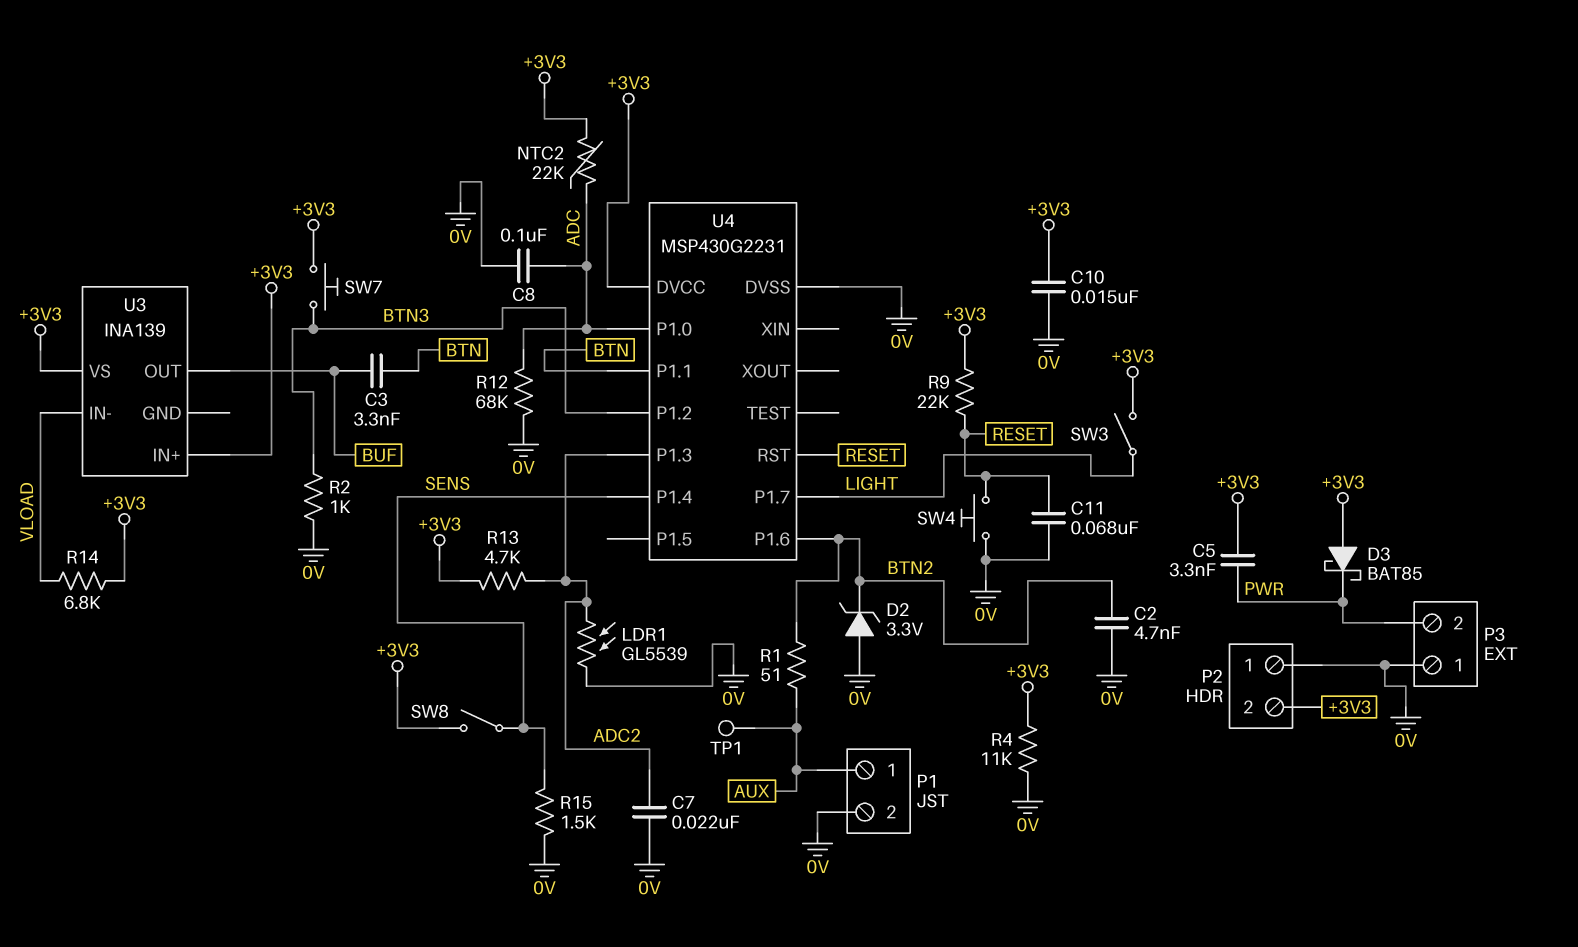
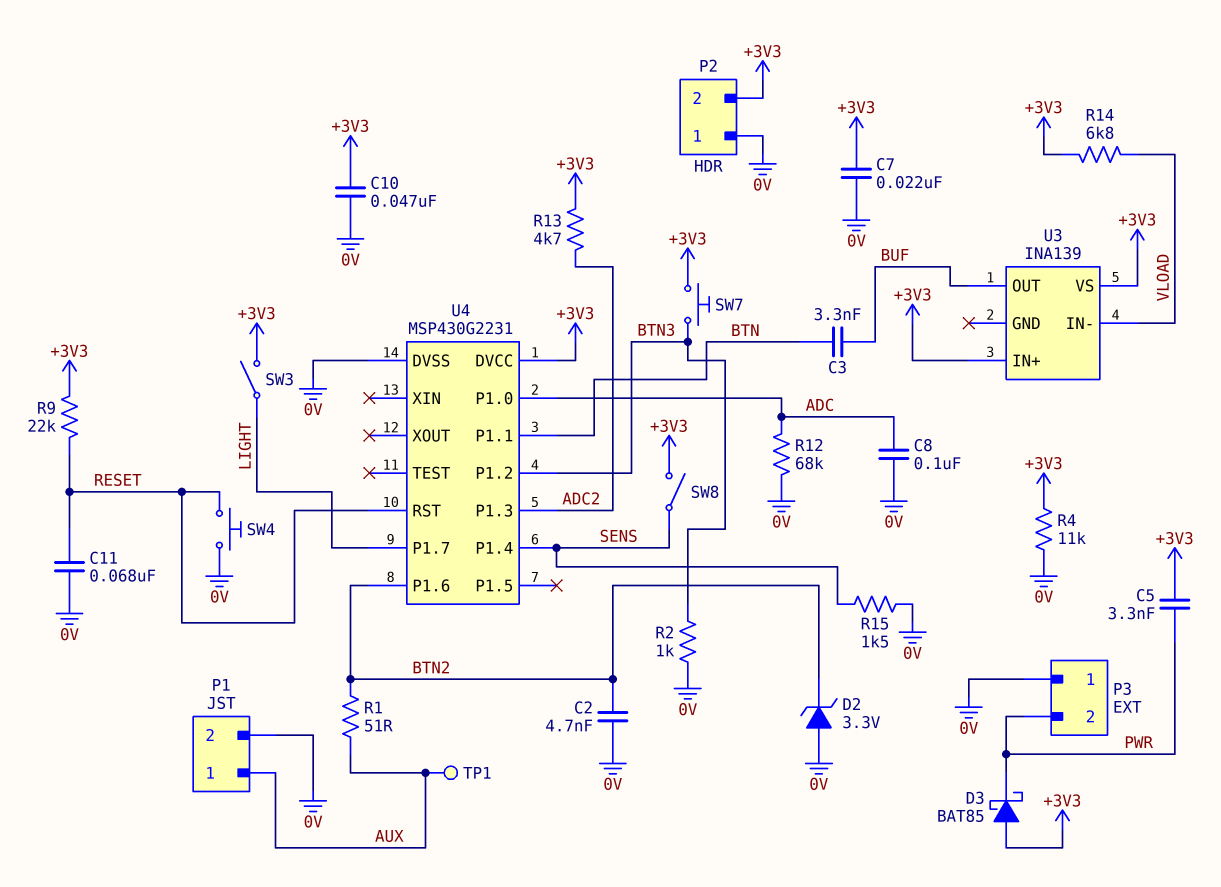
C7: 22nF (0V, ADC2) -> 22nF (+3V3, 0V)
C10: 15nF (+3V3, 0V) -> 47nF (+3V3, 0V)
LDR1: GL5539 (0V, ADC2) -> none
NTC2: 22k (+3V3, ADC) -> none

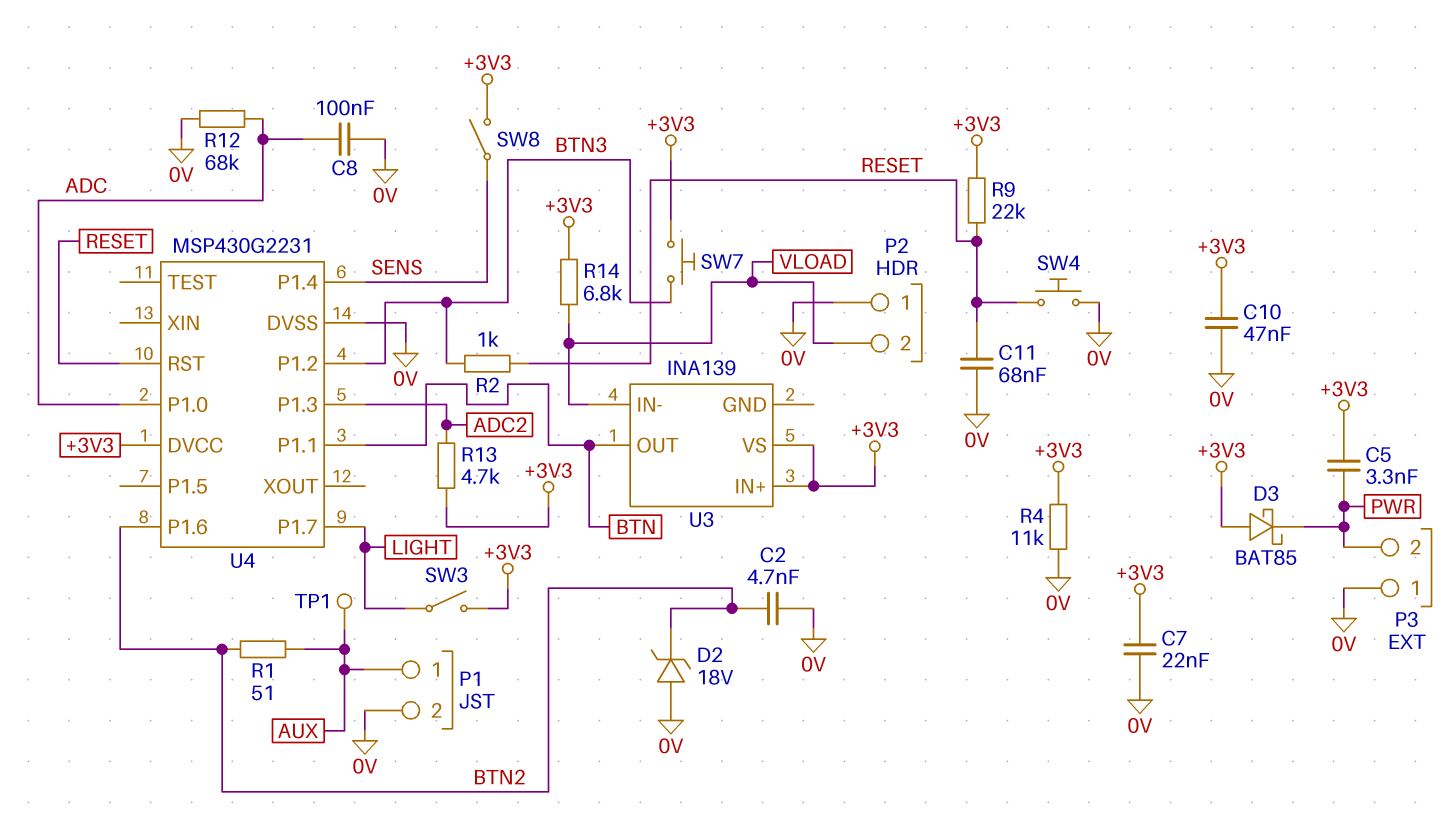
C3: 3.3nF (BTN, BUF) -> none
D2: zener 3.3V (A 0V, K BTN2) -> zener 18V (A 0V, K BTN2)
P2 pin 2: +3V3 -> VLOAD
R2: 1k (0V, BTN3) -> 1k (BTN3, RESET)
R15: 1.5k (0V, SENS) -> none
U3 pin OUT: BUF -> BTN

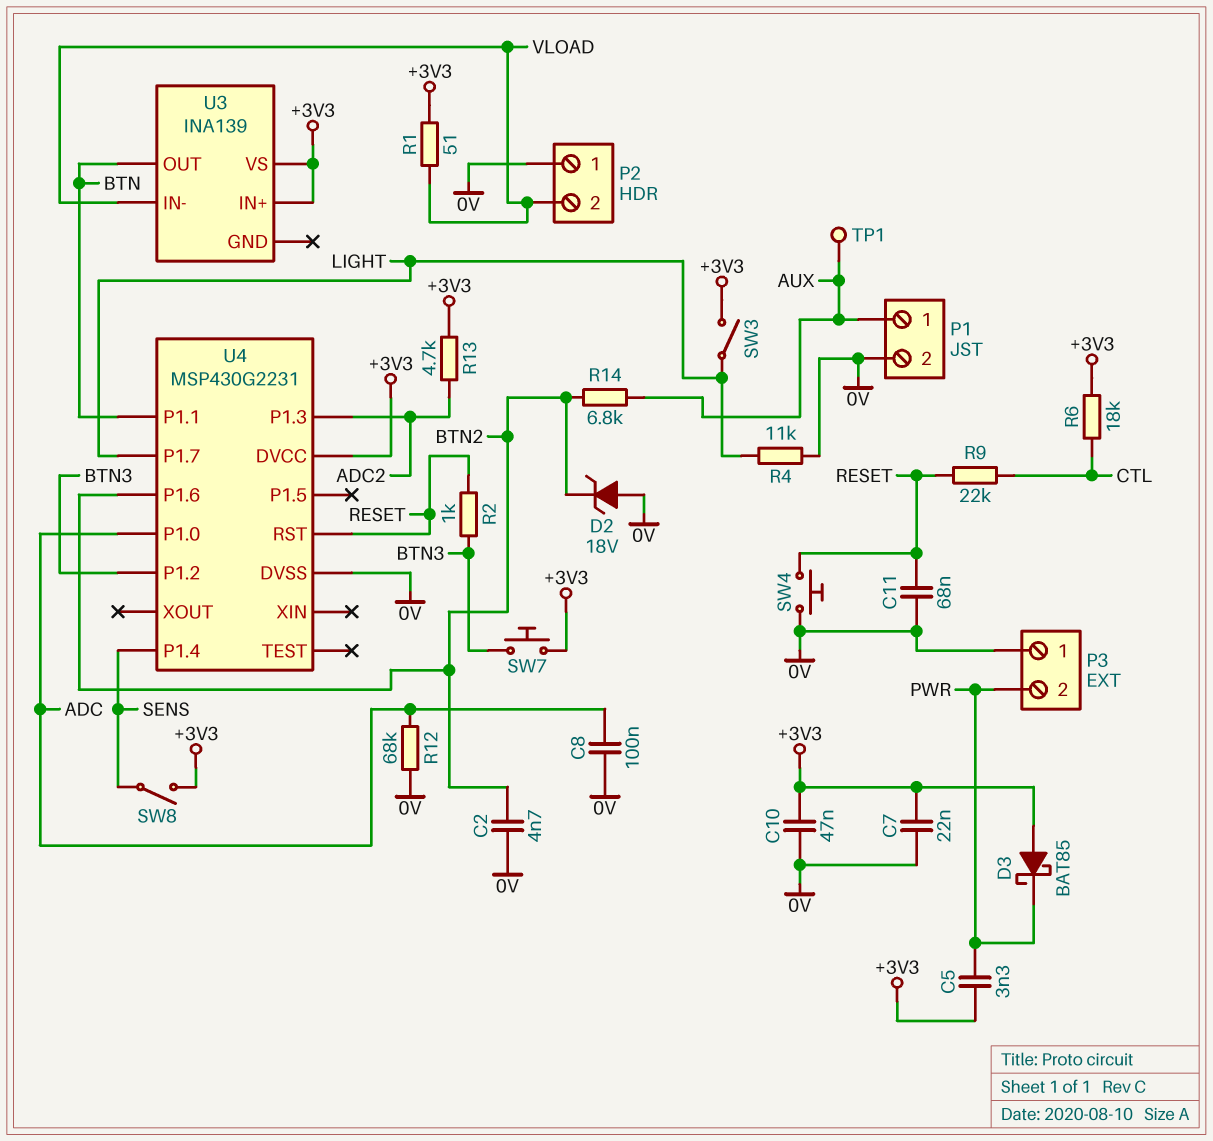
R1: 51 (AUX, BTN2) -> 51 (+3V3, VLOAD)
R4: 11k (+3V3, 0V) -> 11k (0V, LIGHT)
R6: none -> 18k (+3V3, CTL)
R9: 22k (+3V3, RESET) -> 22k (CTL, RESET)
R14: 6.8k (+3V3, VLOAD) -> 6.8k (AUX, BTN2)

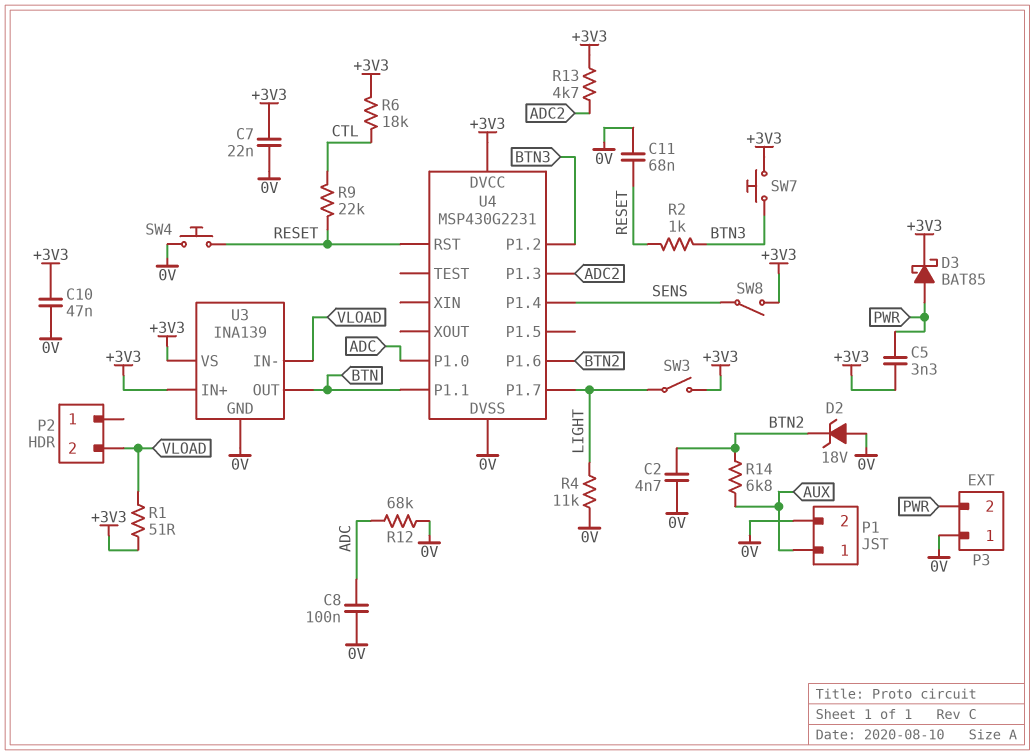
D3: schottky BAT85 (A +3V3, K PWR) -> schottky BAT85 (A PWR, K +3V3)
P2 pin 1: 0V -> none
TP1: test point (AUX) -> none
U3 pin GND: none -> 0V

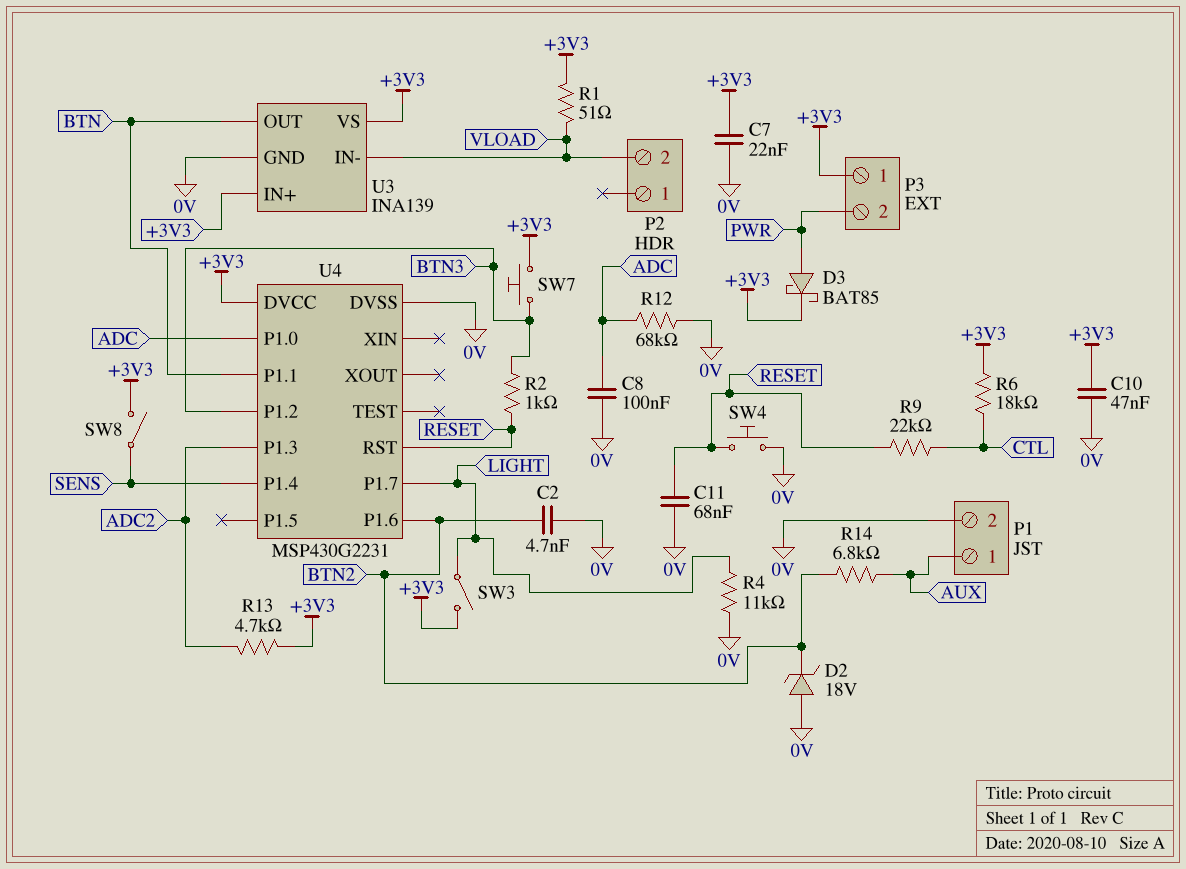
C5: 3.3nF (+3V3, PWR) -> none
P3 pin 1: 0V -> +3V3

